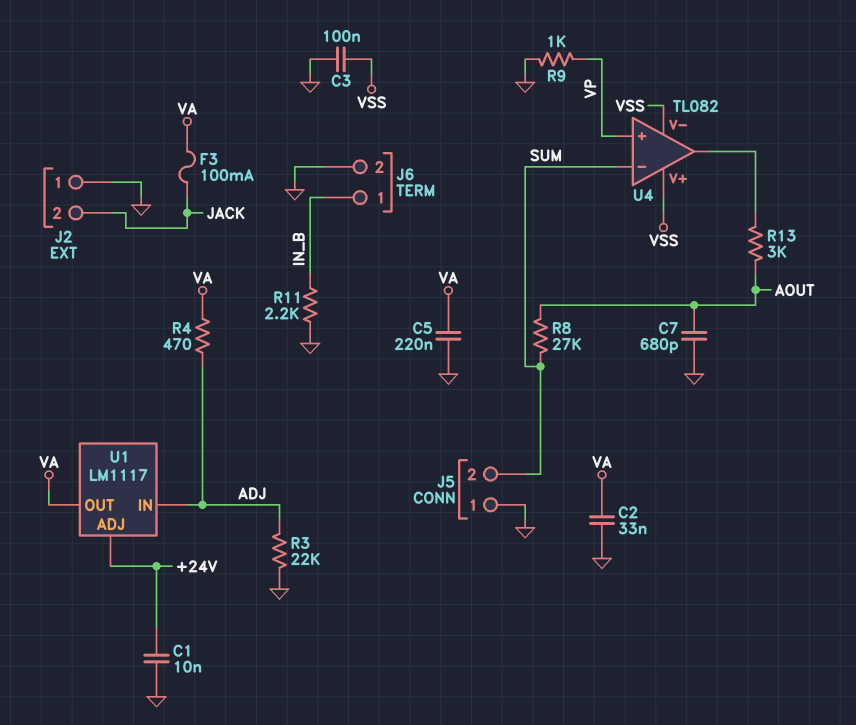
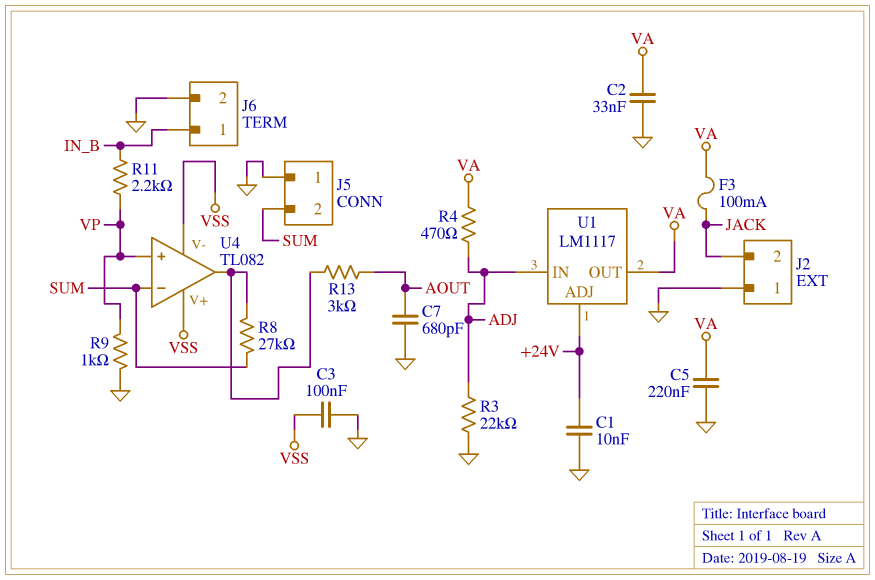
R8: 27k (AOUT, SUM) -> 27k (SUM, U4/out)
R11: 2.2k (GND, IN_B) -> 2.2k (IN_B, VP)

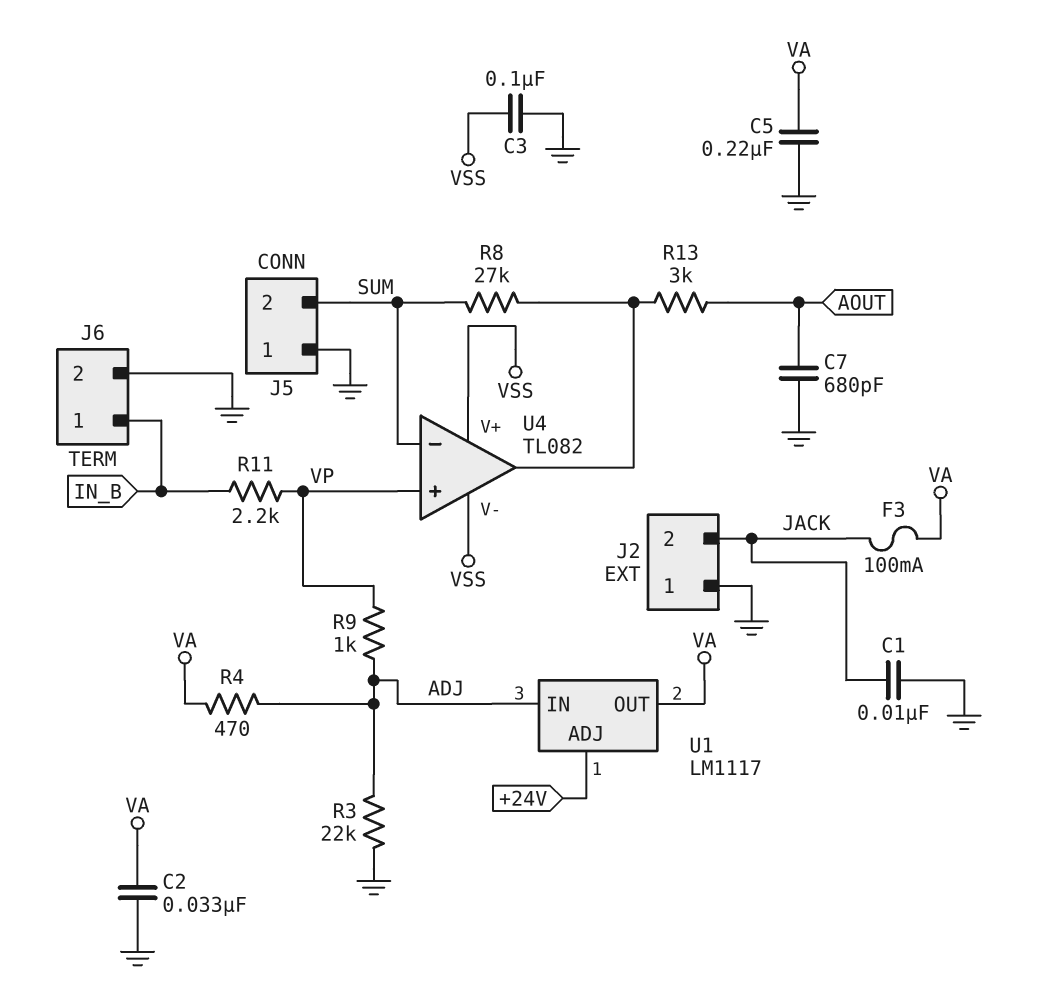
C1: 10nF (+24V, GND) -> 10nF (GND, JACK)
R9: 1k (GND, VP) -> 1k (ADJ, VP)

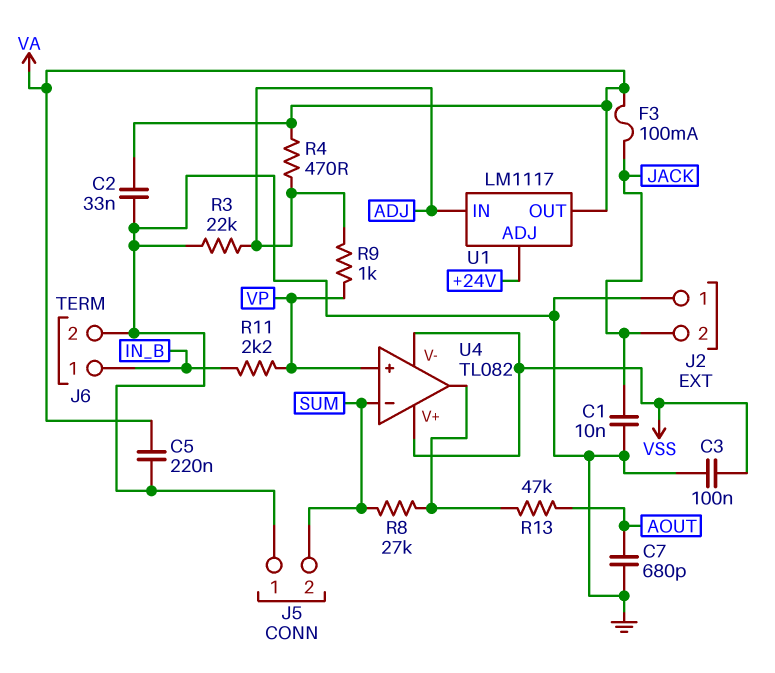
R13: 3k (AOUT, U4/out) -> 47k (AOUT, U4/out)

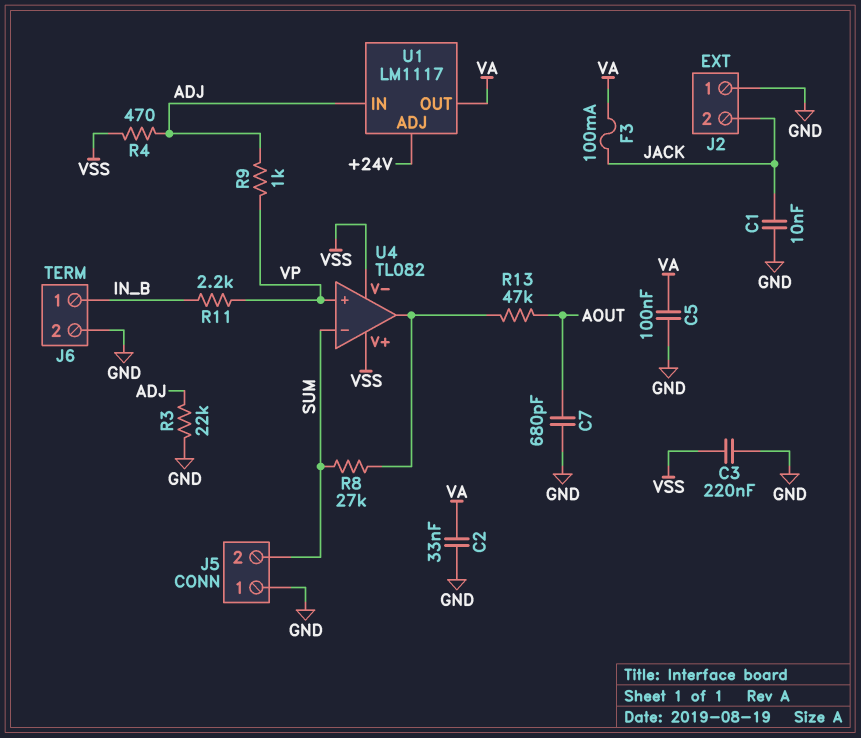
C3: 100nF (GND, VSS) -> 220nF (GND, VSS)
C5: 220nF (GND, VA) -> 100nF (GND, VA)
R4: 470 (ADJ, VA) -> 470 (ADJ, VSS)

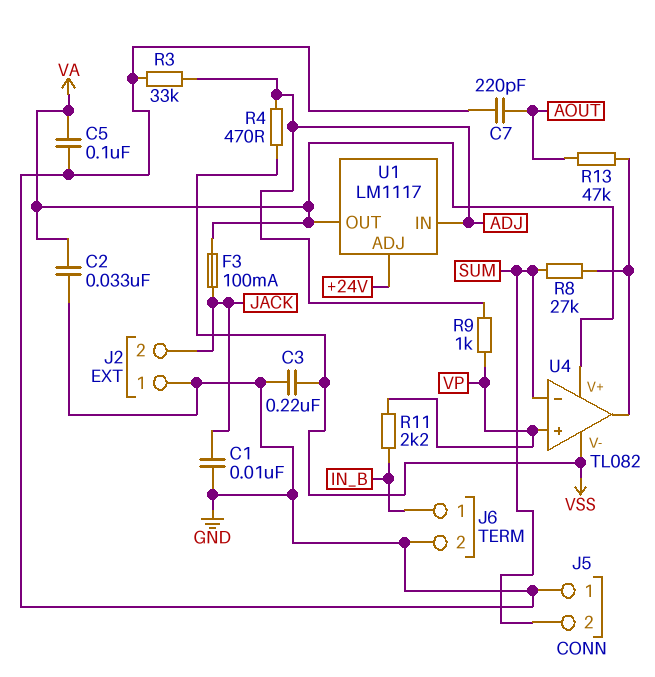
C7: 680pF (AOUT, GND) -> 220pF (AOUT, GND)
R3: 22k (ADJ, GND) -> 33k (ADJ, GND)
U4 pin V+: VSS -> VA

